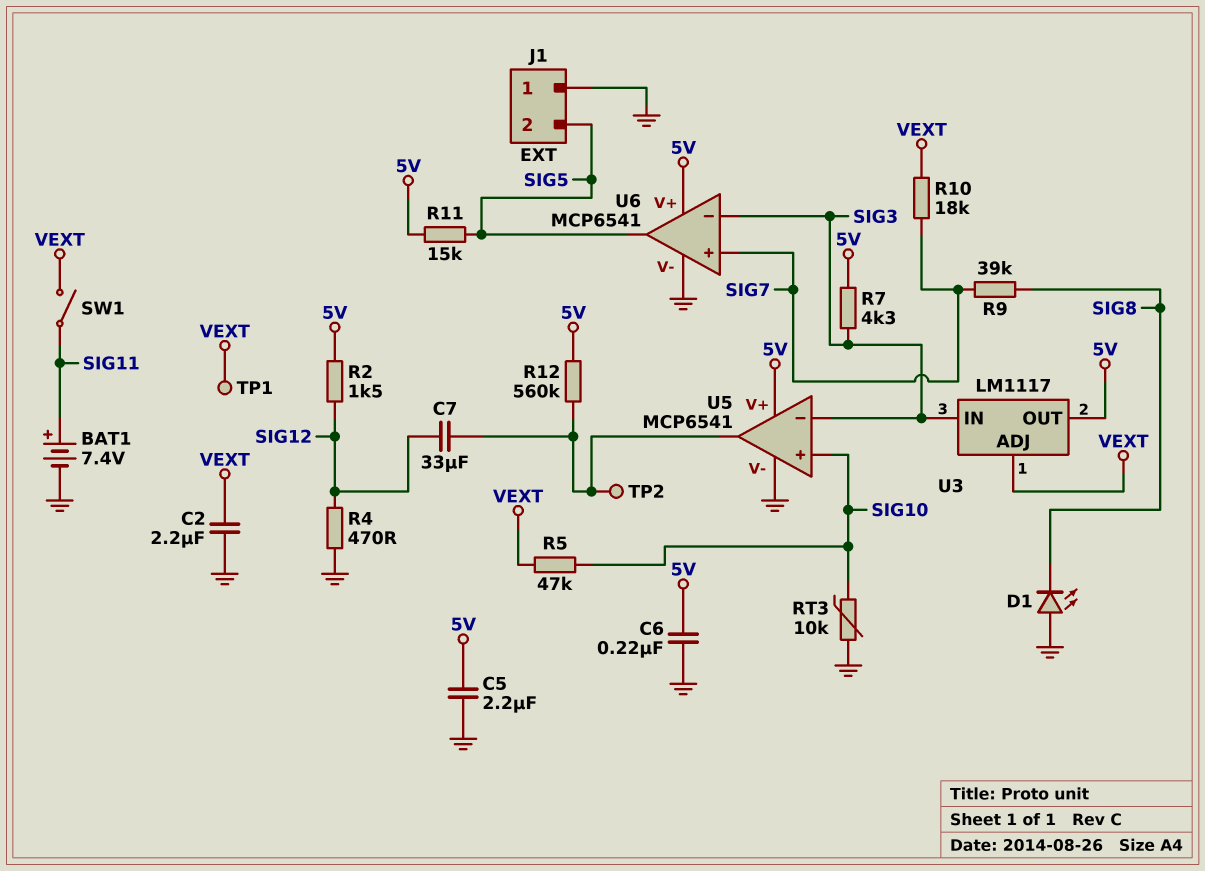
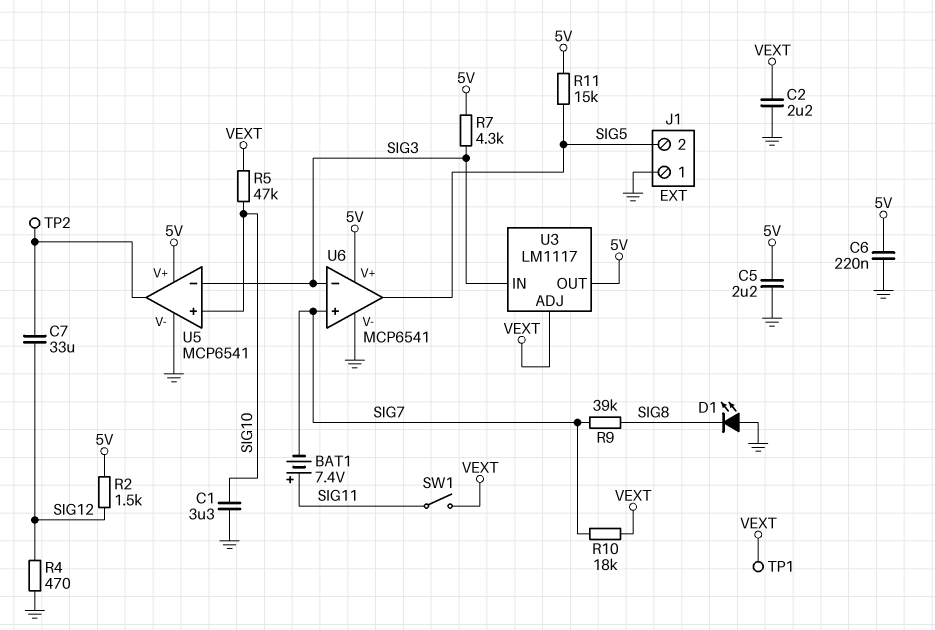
BAT1: 7.4V (plus SIG11, minus GND) -> 7.4V (plus SIG11, minus SIG7)
C1: none -> 3.3uF (GND, SIG10)
R12: 560k (5V, U5/out) -> none
RT3: 10k (GND, SIG10) -> none

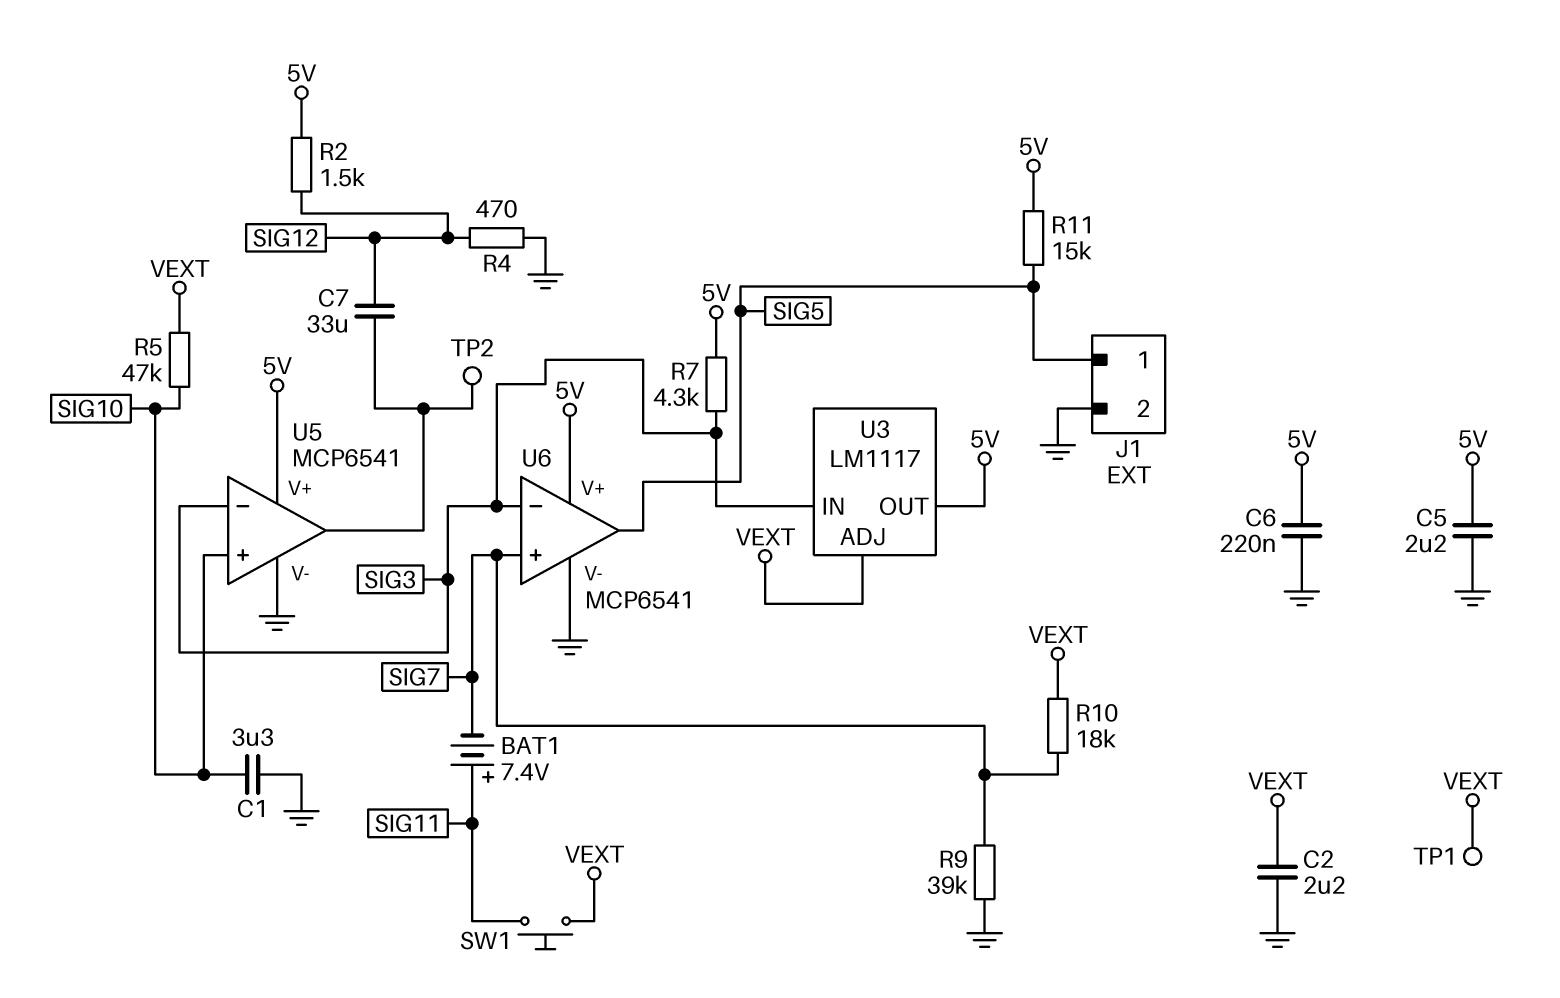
D1: LED (A GND, K SIG8) -> none
J1 pin 1: GND -> SIG5
J1 pin 2: SIG5 -> GND
R9: 39k (SIG7, SIG8) -> 39k (GND, SIG7)
SW1: switch (SIG11, VEXT) -> button (SIG11, VEXT)

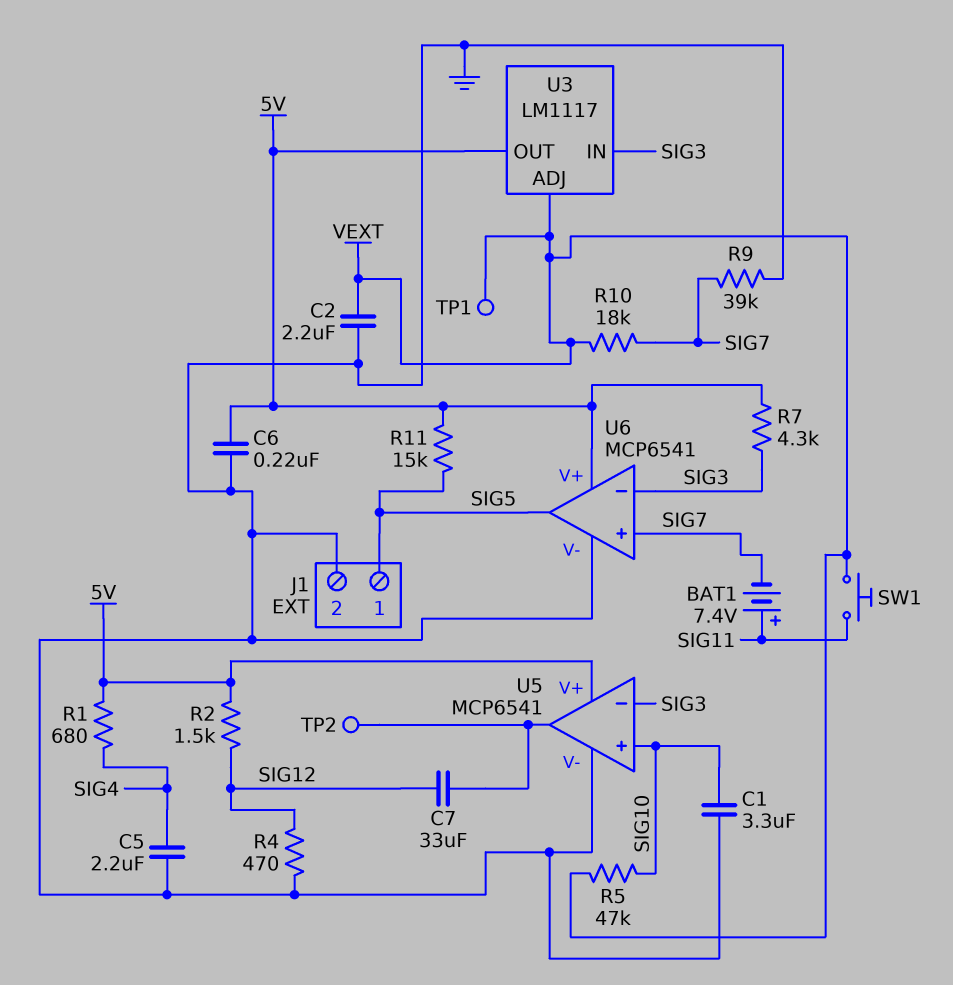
C5: 2.2uF (5V, GND) -> 2.2uF (GND, SIG4)
R1: none -> 680 (5V, SIG4)

